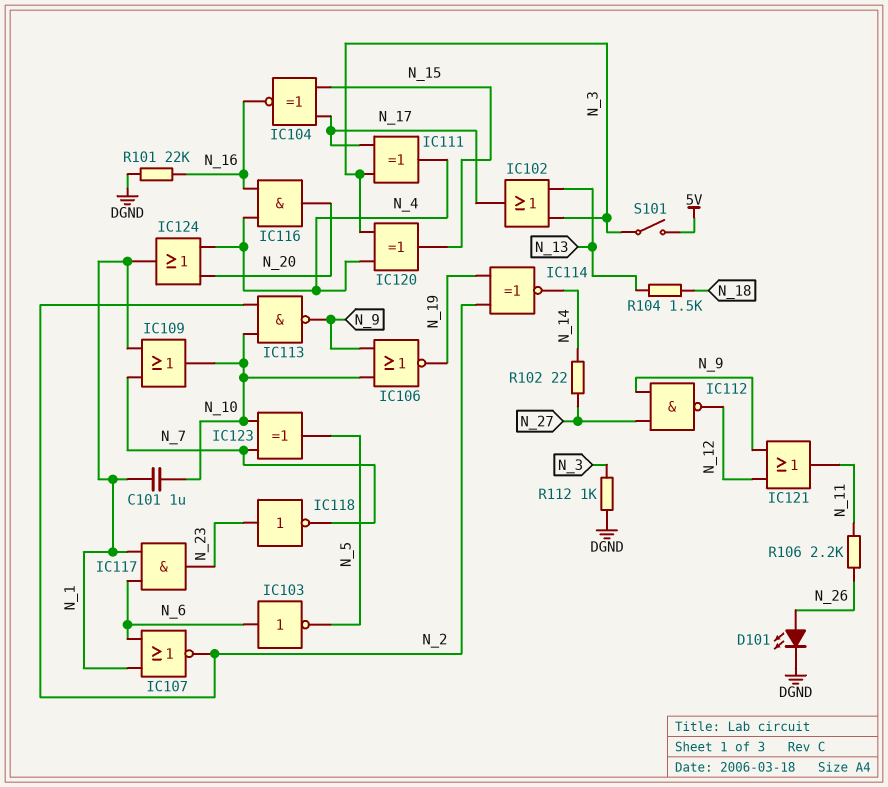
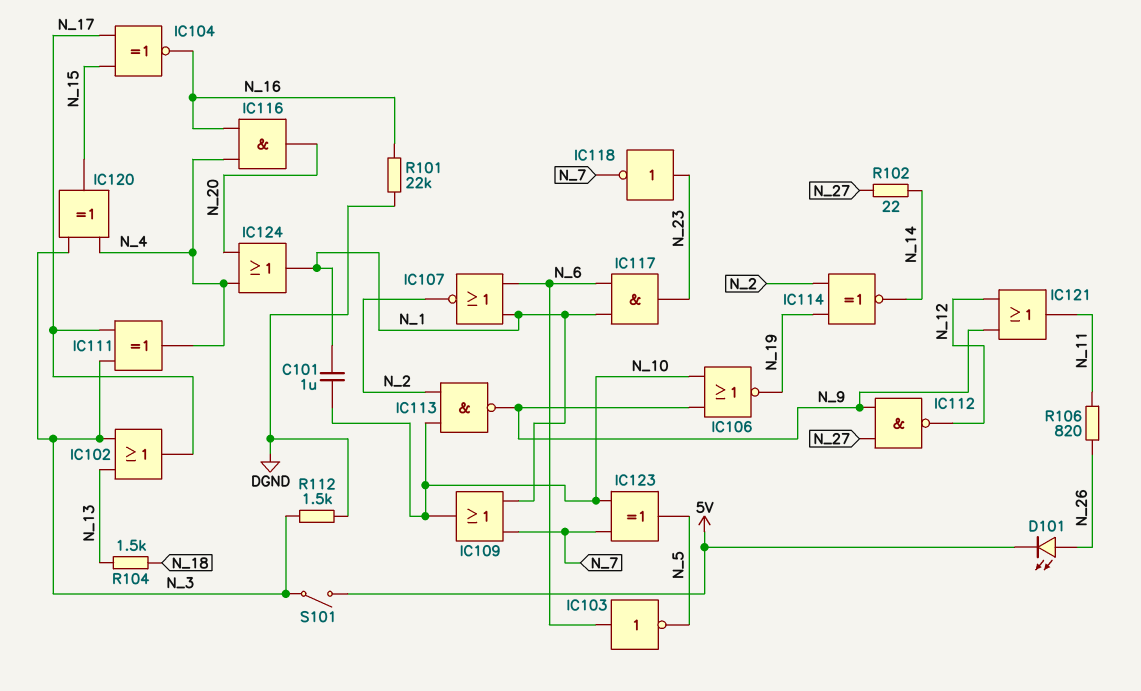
D101: LED (A N_26, K DGND) -> LED (A N_26, K 5V)
R106: 2.2k (N_11, N_26) -> 820 (N_11, N_26)
R112: 1k (DGND, N_3) -> 1.5k (DGND, N_3)

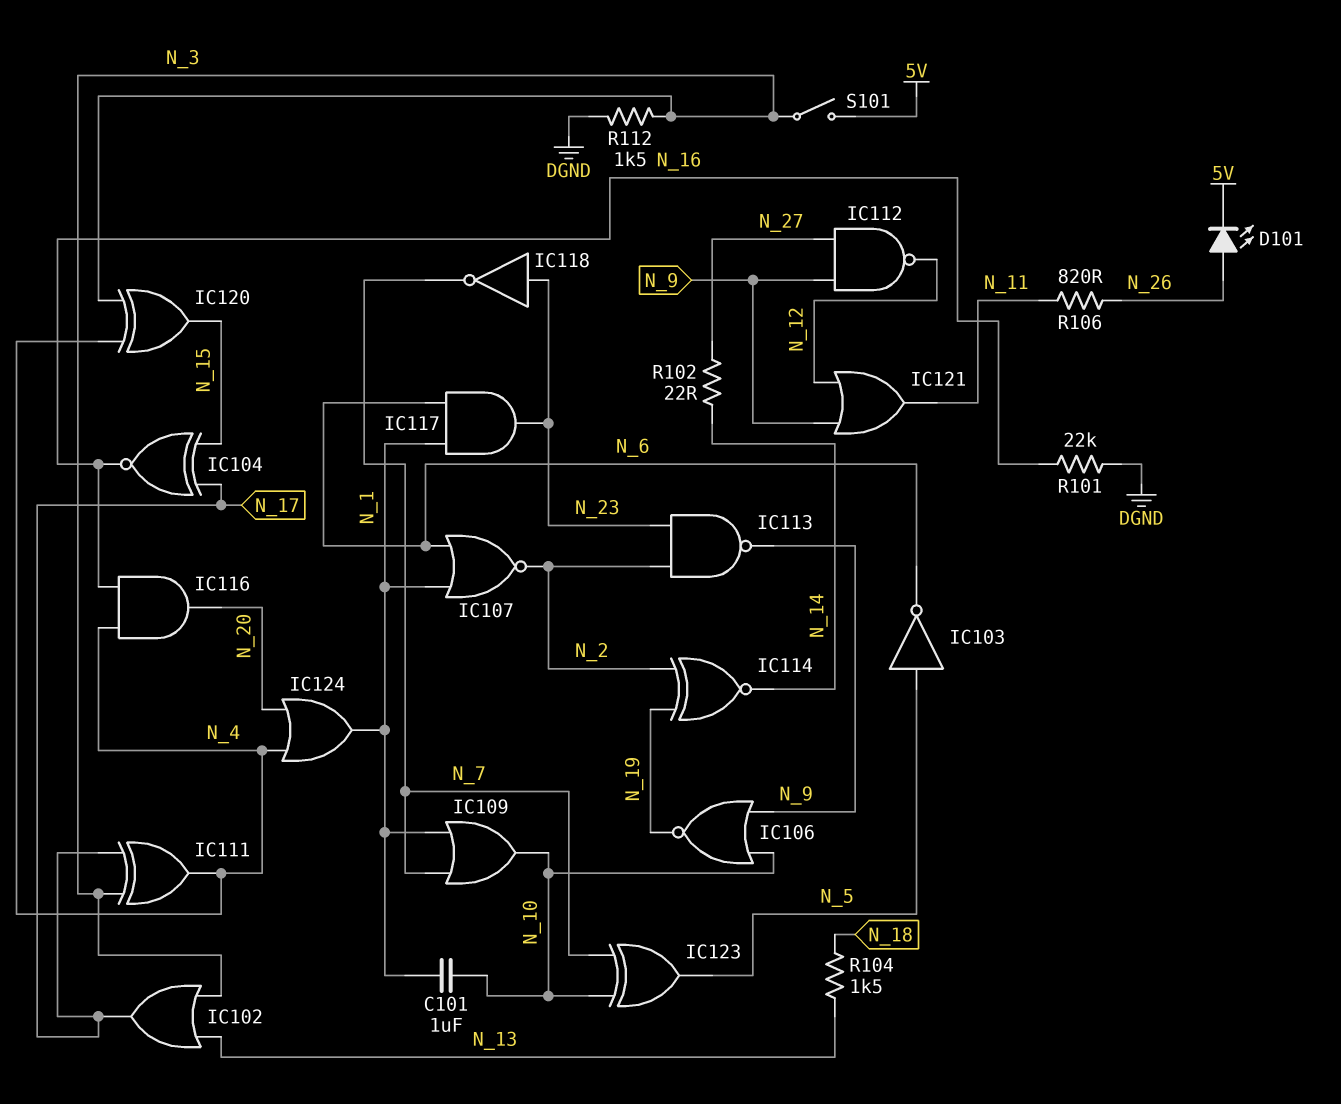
IC103: NOT (in N_6, out N_5) -> NOT (in N_5, out N_6)
IC113: NAND (in N_2, in N_10, out N_9) -> NAND (in N_2, in N_23, out N_9)

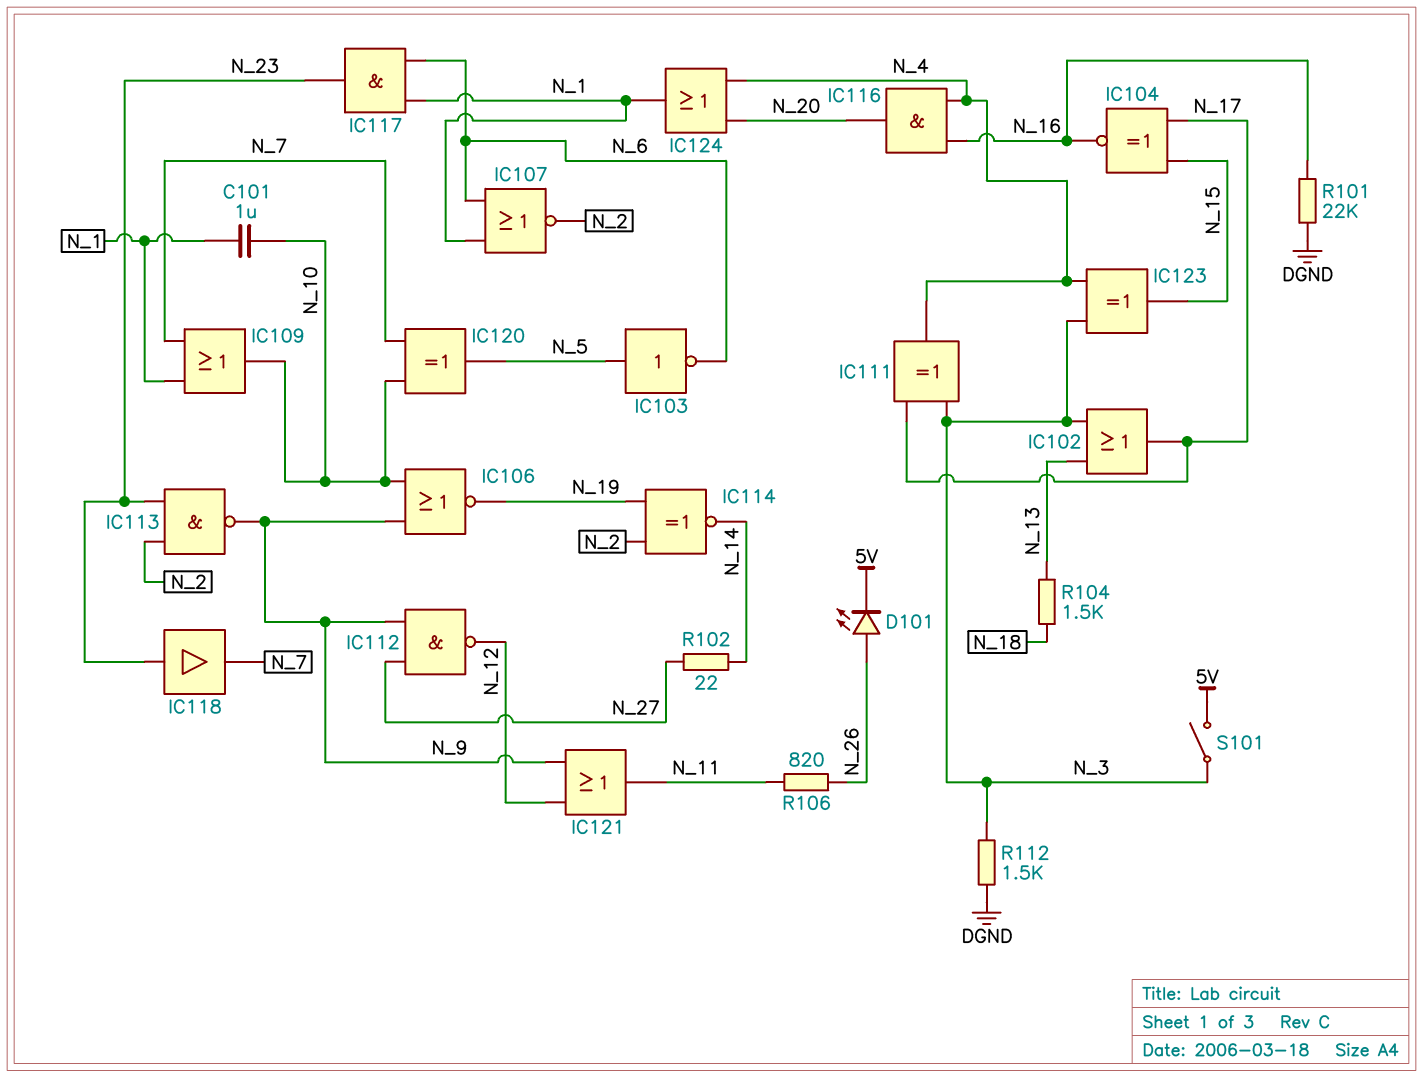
IC118: NOT (in N_23, out N_7) -> buffer (in N_23, out N_7)
IC120: XOR (in N_3, in N_4, out N_15) -> XOR (in N_7, in N_10, out N_5)
IC123: XOR (in N_7, in N_10, out N_5) -> XOR (in N_3, in N_4, out N_15)

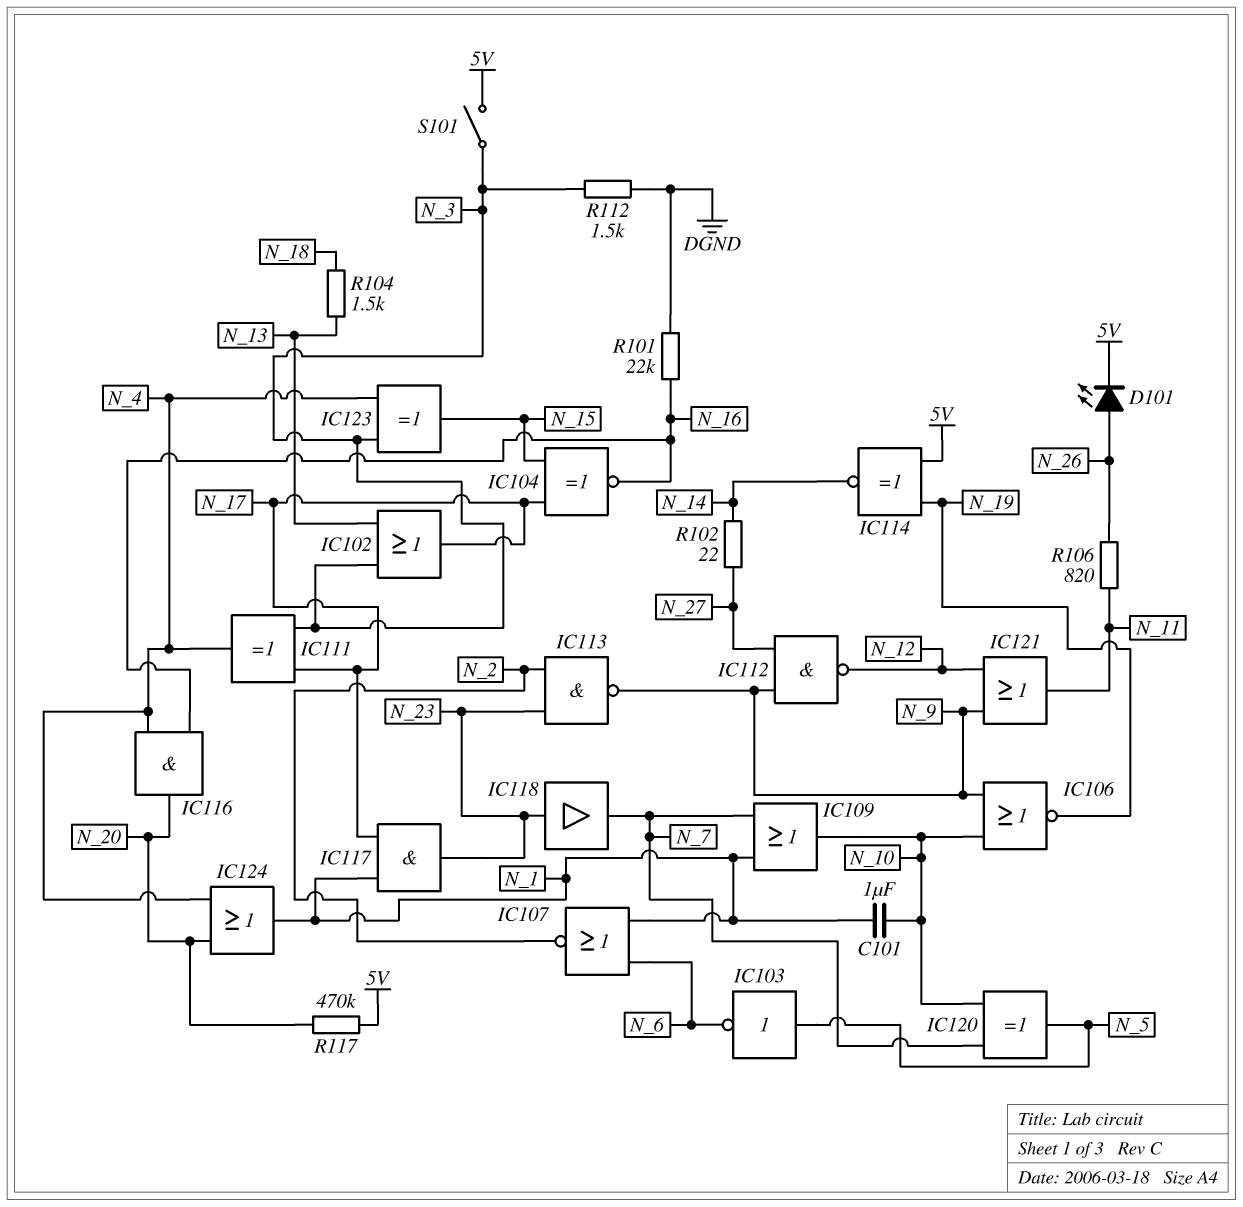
IC114: XNOR (in N_2, in N_19, out N_14) -> XNOR (in 5V, in N_19, out N_14)
IC117: AND (in N_1, in N_6, out N_23) -> AND (in N_1, in N_17, out N_23)
R117: none -> 470k (5V, N_20)

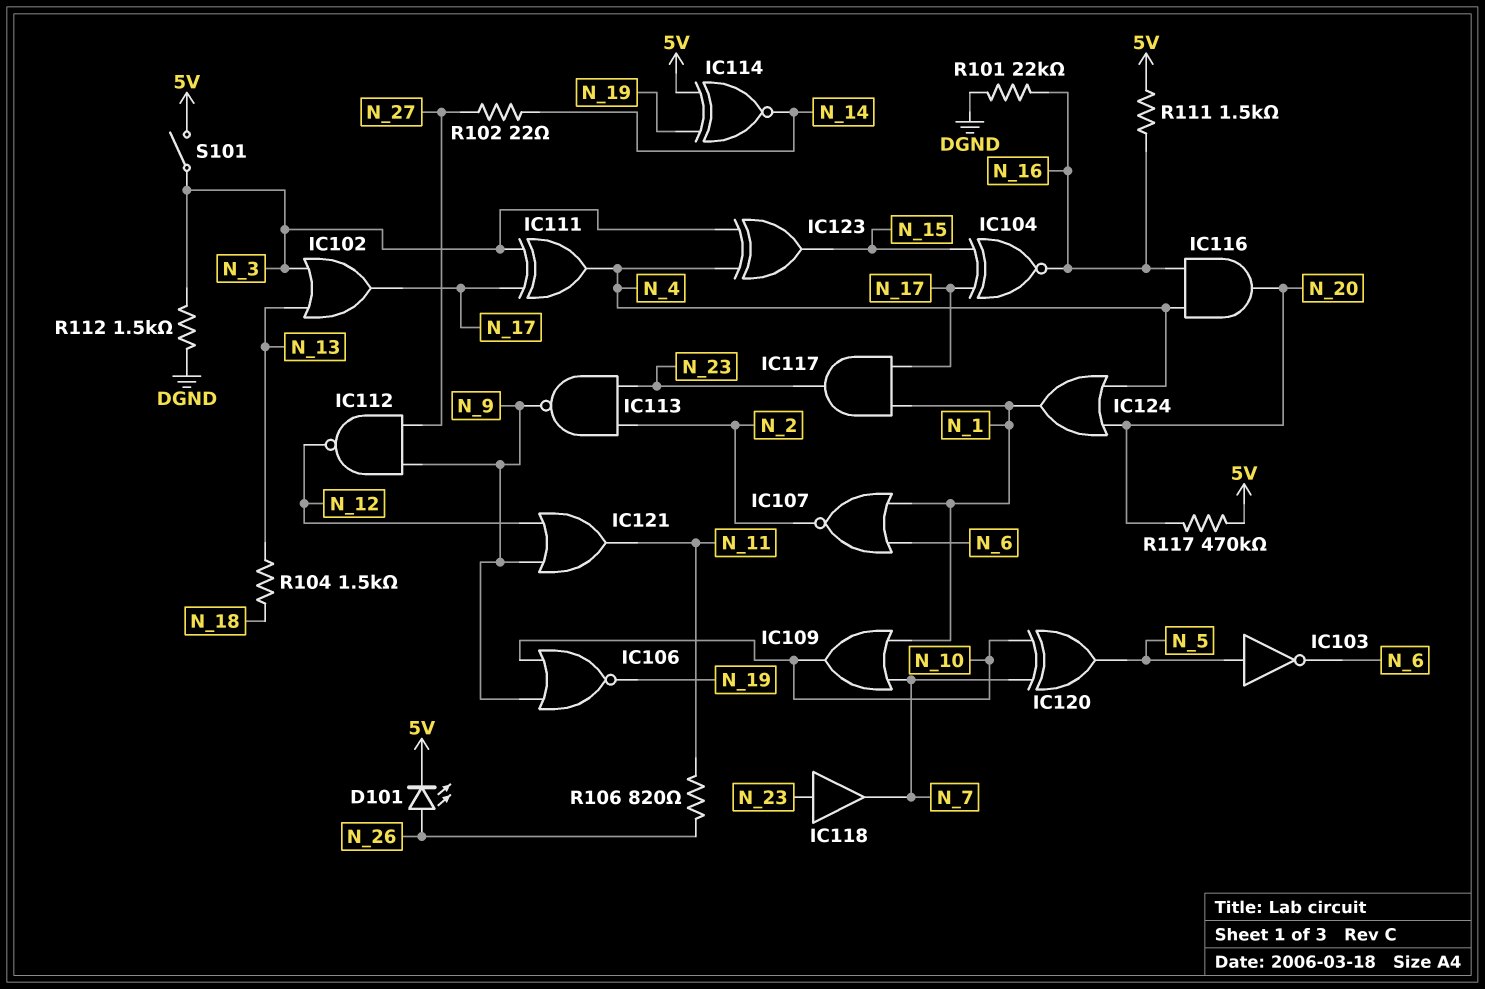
C101: 1uF (N_1, N_10) -> none
R111: none -> 1.5k (5V, N_16)

